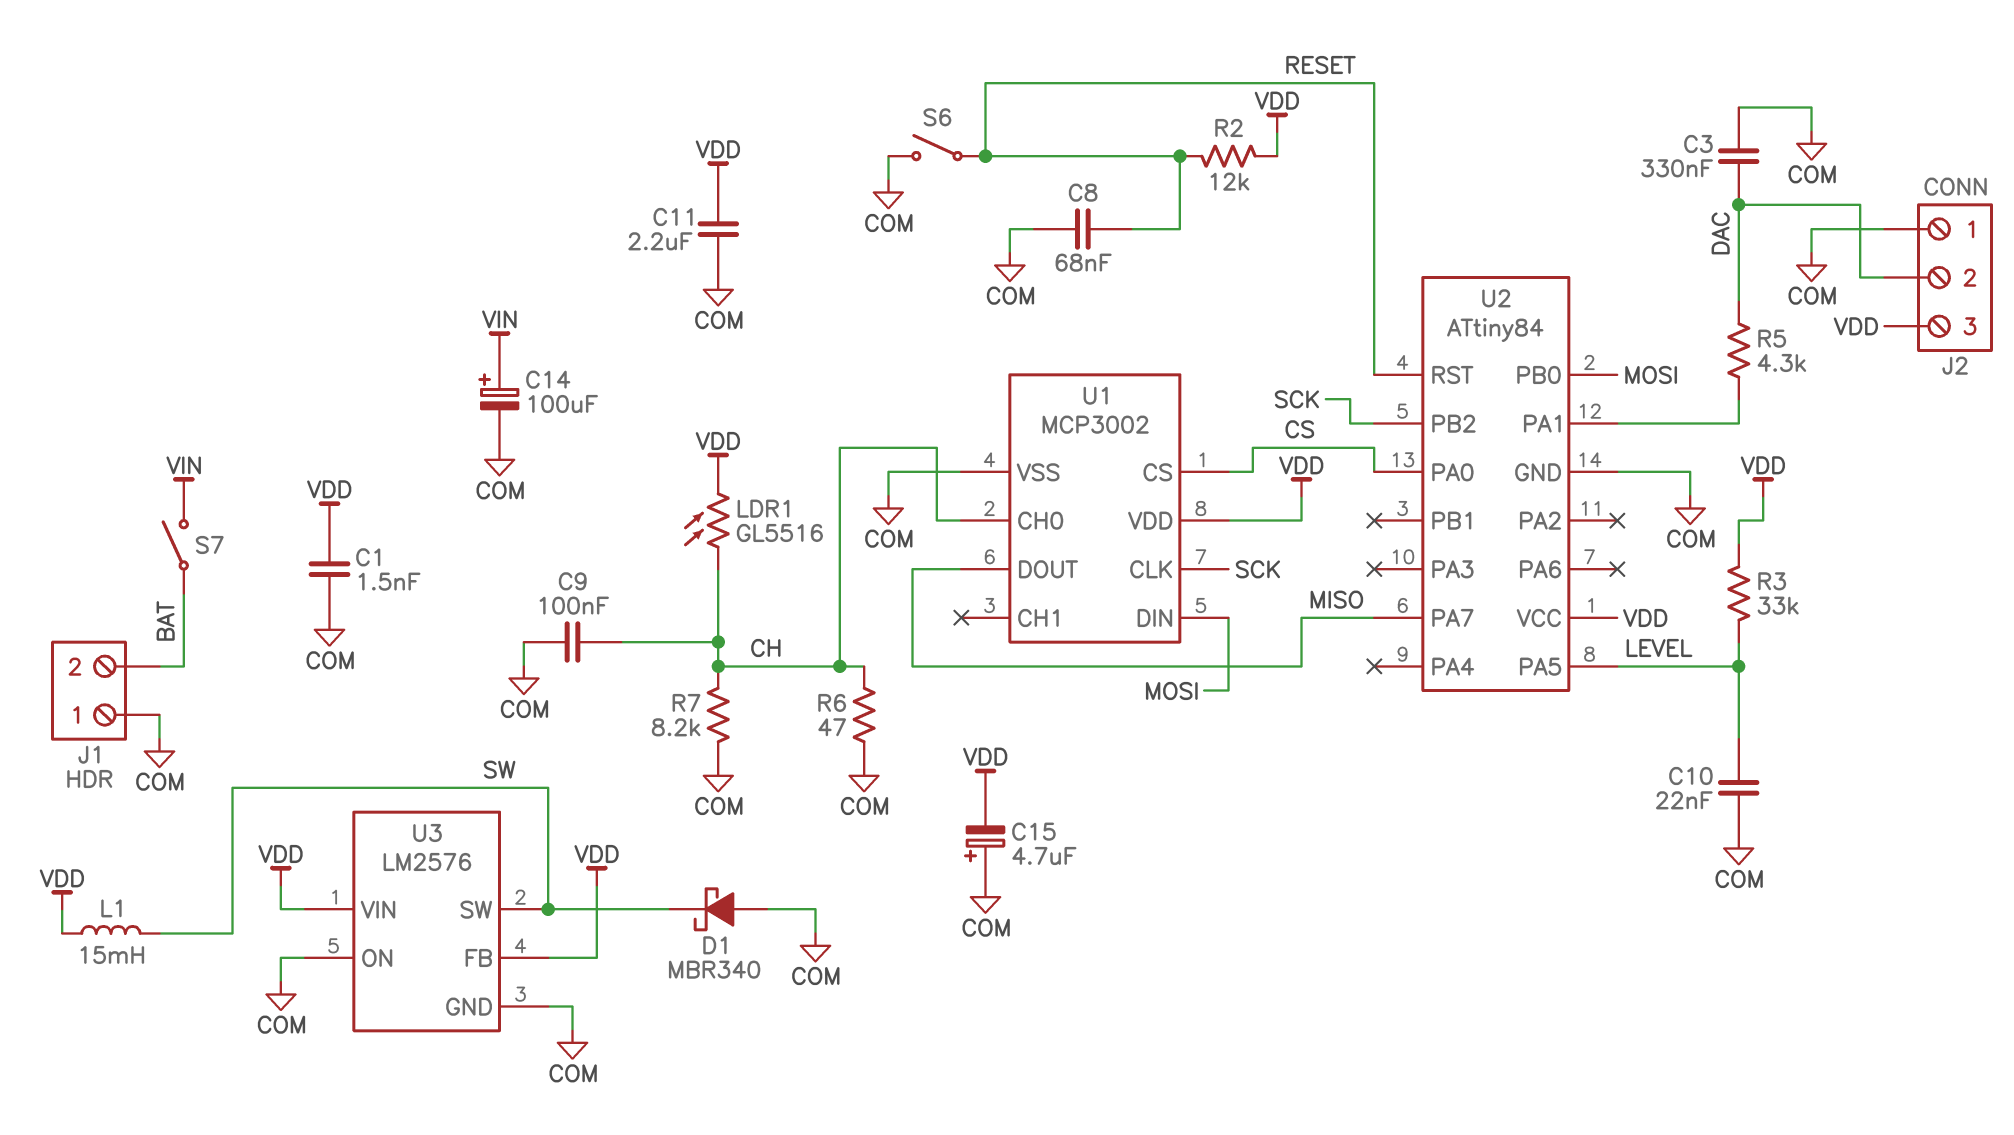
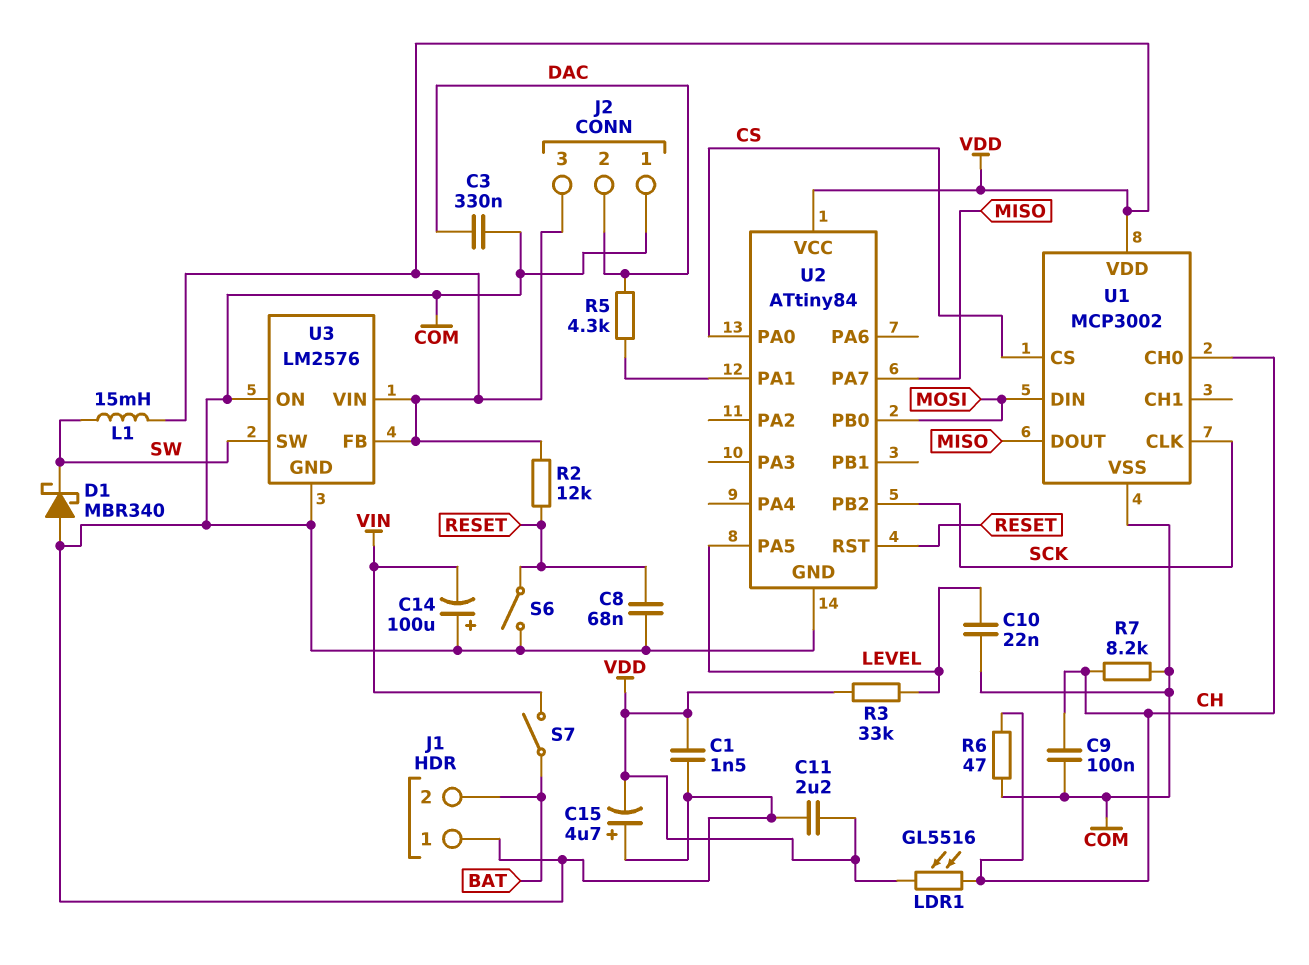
C14: 100uF (plus VIN, minus COM) -> 100uF (plus COM, minus VIN)

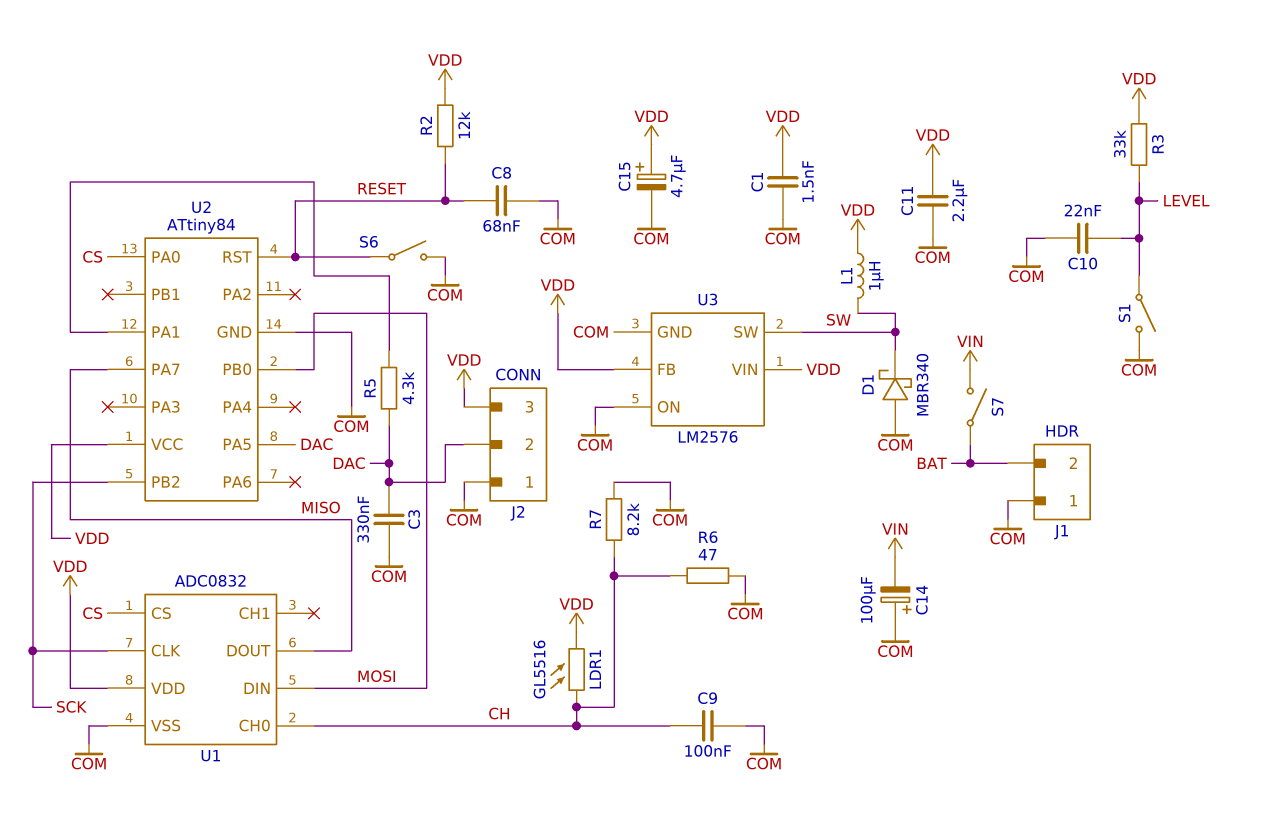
C15: 4.7uF (plus COM, minus VDD) -> 4.7uF (plus VDD, minus COM)
L1: 15mH (SW, VDD) -> 1uH (SW, VDD)
S1: none -> switch (COM, LEVEL)
U1: MCP3002 -> ADC0832
U2 pin PA5: LEVEL -> DAC

